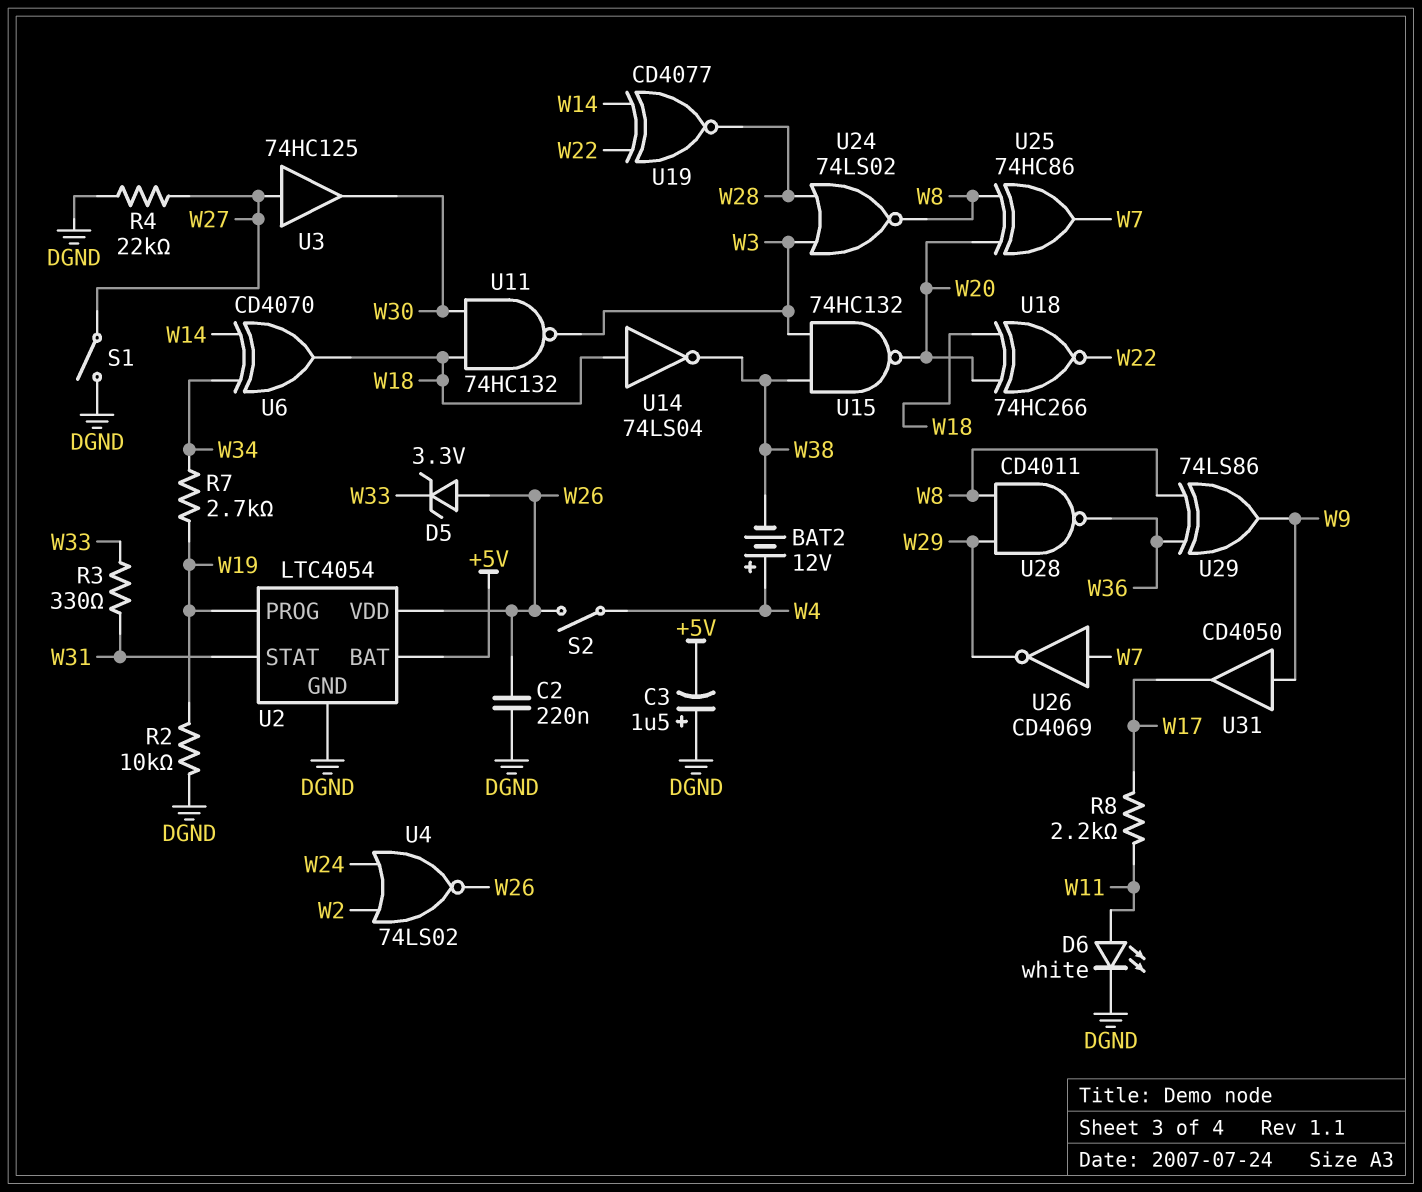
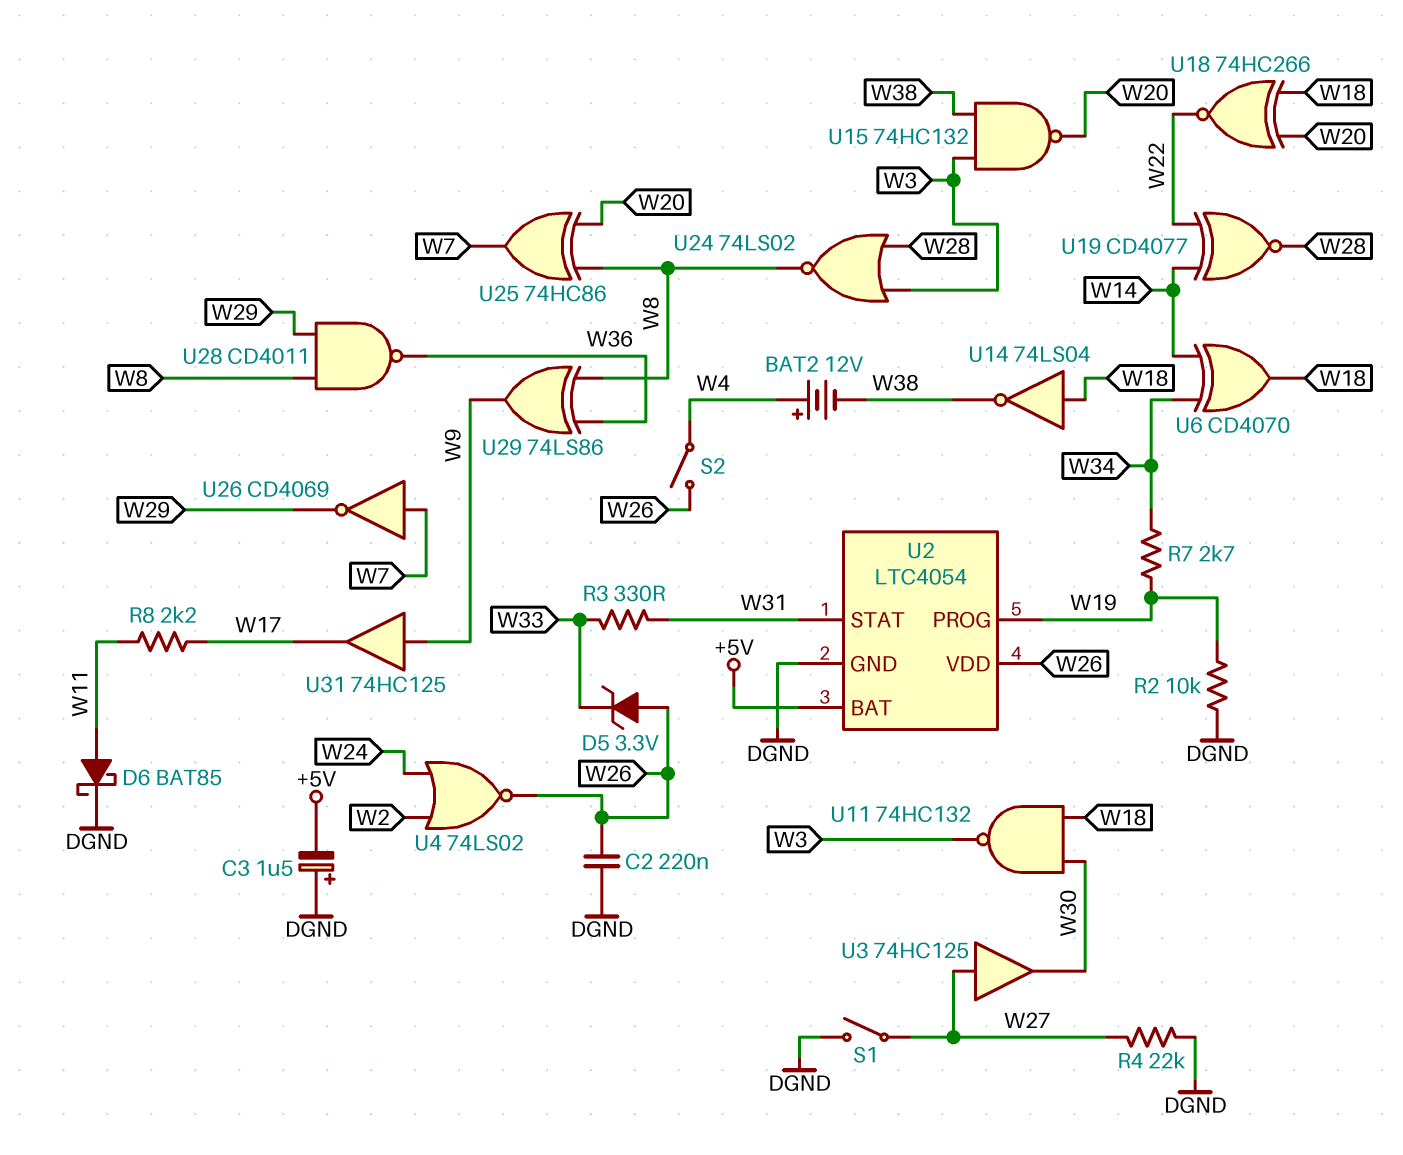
D6: LED white (A W11, K DGND) -> schottky BAT85 (A W11, K DGND)
U31: buffer CD4050 (in W9, out W17) -> buffer 74HC125 (in W9, out W17)

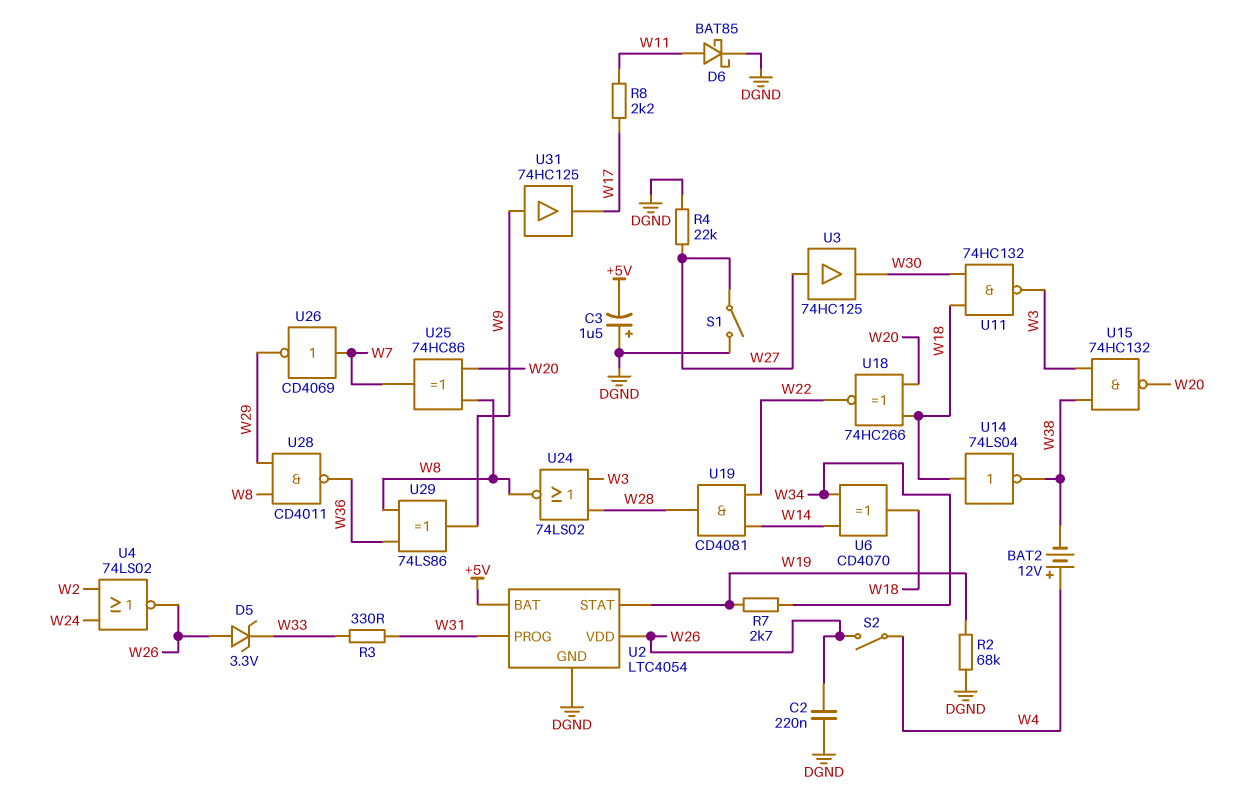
R2: 10k (DGND, W19) -> 68k (DGND, W19)
U2 pin PROG: W19 -> W31
U2 pin STAT: W31 -> W19
U19: XNOR CD4077 (in W14, in W22, out W28) -> AND CD4081 (in W14, in W22, out W28)

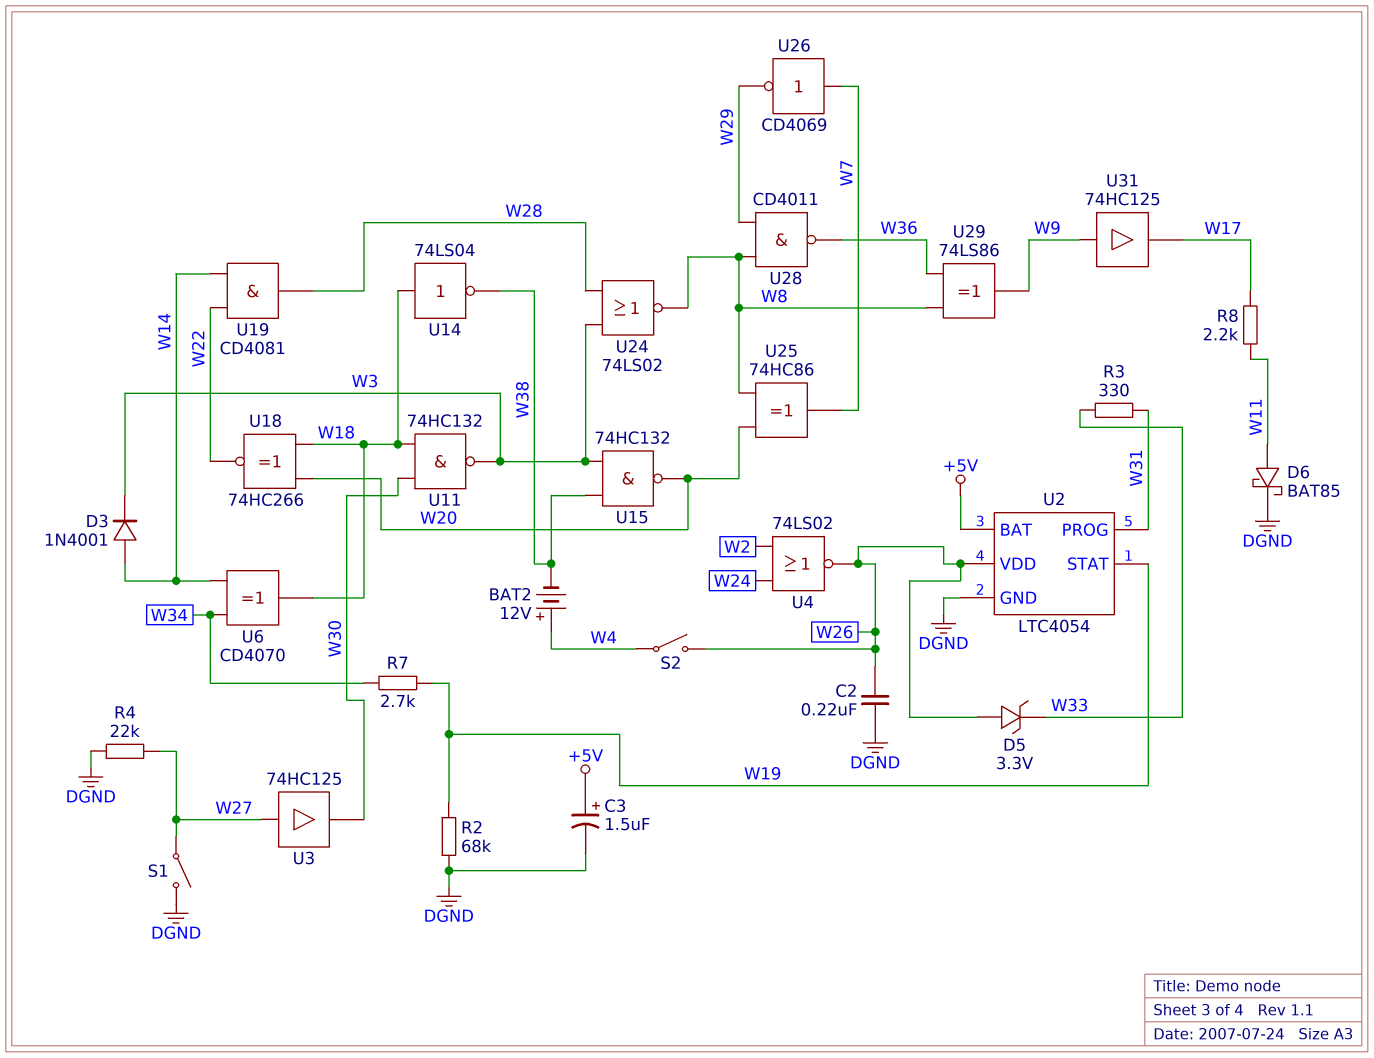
C3: 1.5uF (plus DGND, minus +5V) -> 1.5uF (plus +5V, minus DGND)
D3: none -> diode 1N4001 (A W14, K W3)

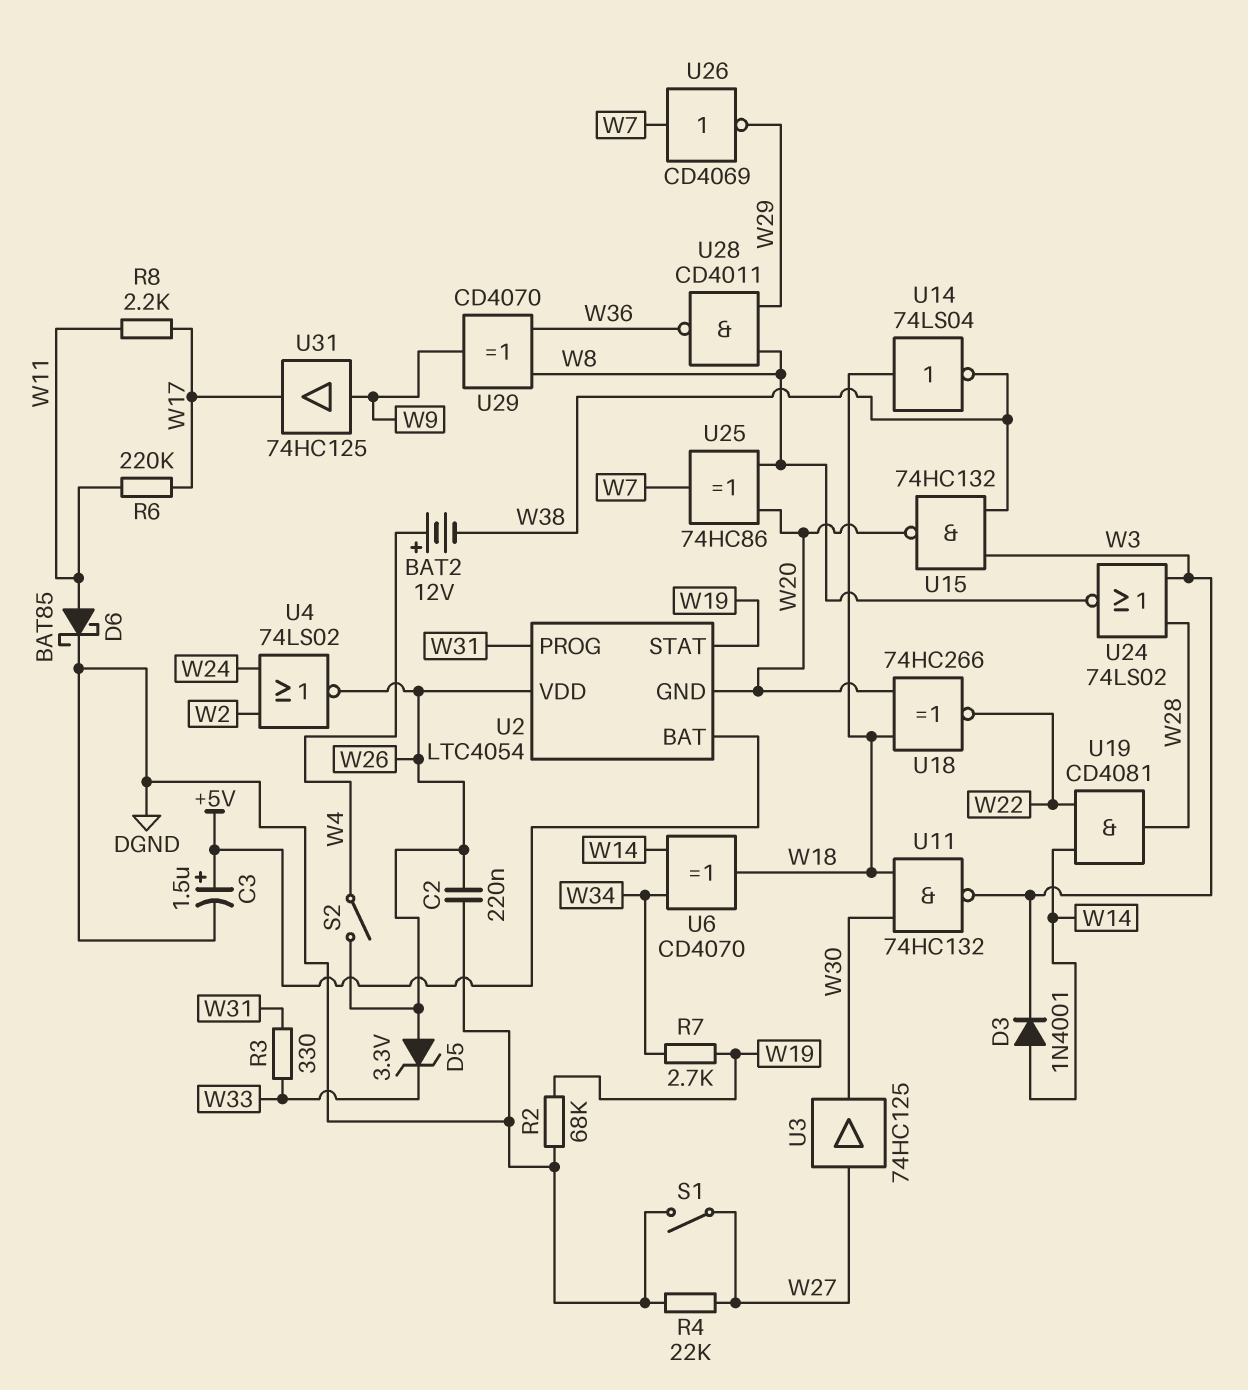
R6: none -> 220k (W11, W17)
U2 pin GND: DGND -> W20
U29: XOR 74LS86 (in W8, in W36, out W9) -> XOR CD4070 (in W8, in W36, out W9)

